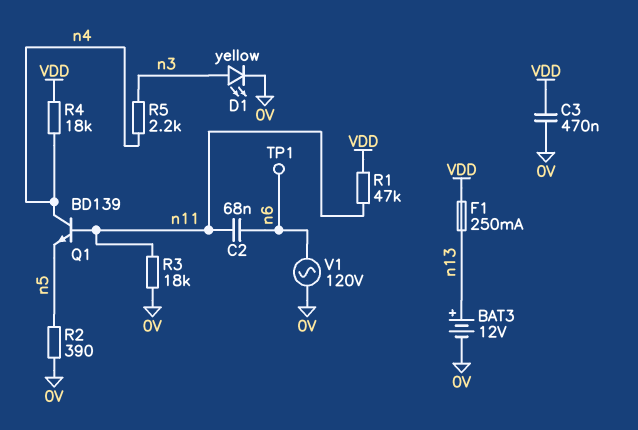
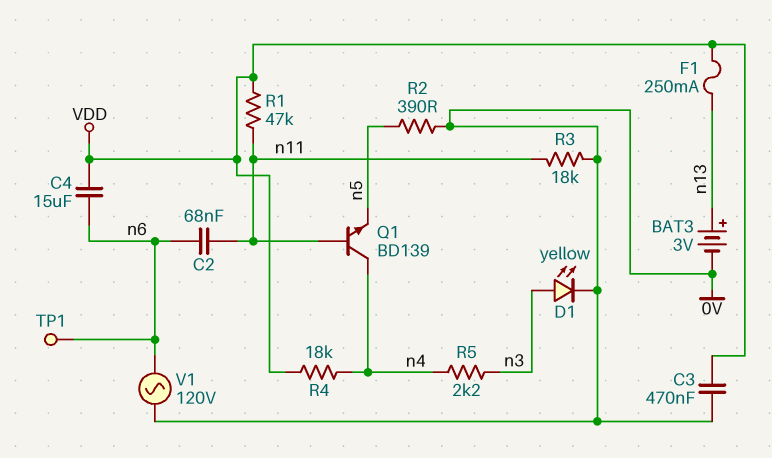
BAT3: 12V (plus n13, minus 0V) -> 3V (plus n13, minus 0V)
C4: none -> 15uF (VDD, n6)

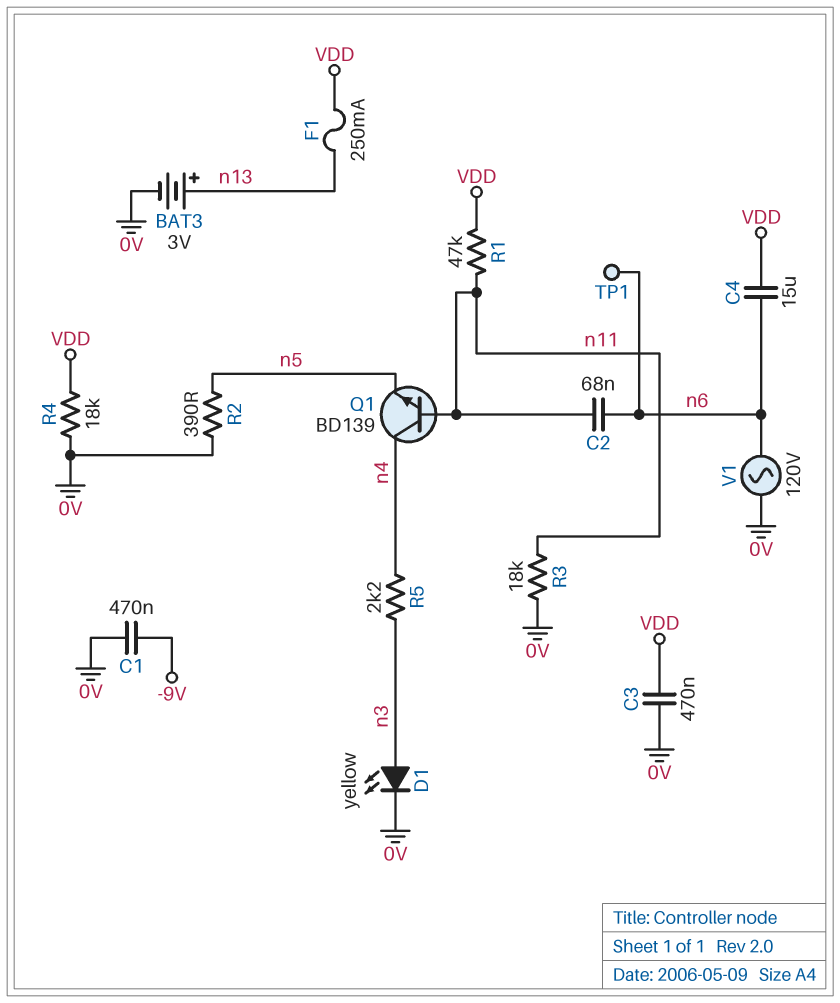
C1: none -> 470nF (-9V, 0V)
R4: 18k (VDD, n4) -> 18k (0V, VDD)

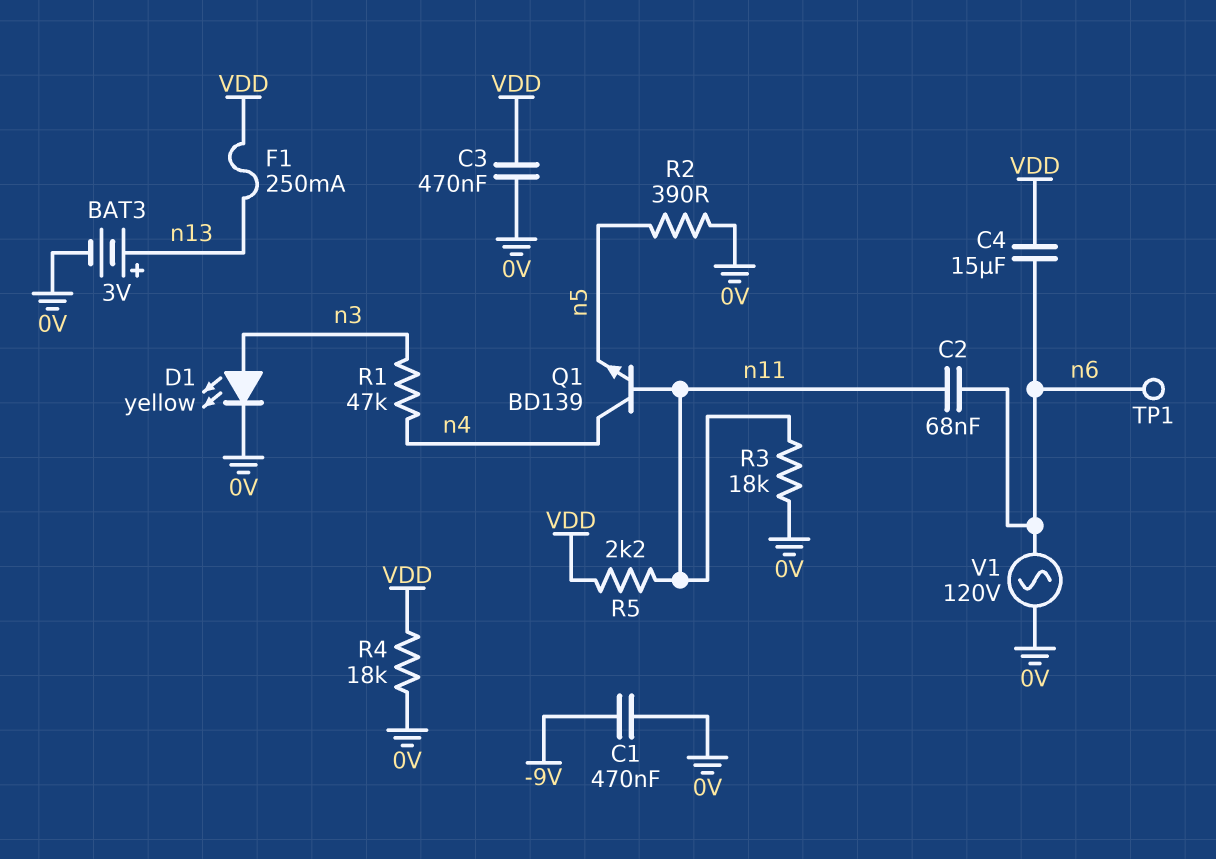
R1: 47k (VDD, n11) -> 47k (n3, n4)
R5: 2.2k (n3, n4) -> 2.2k (VDD, n11)

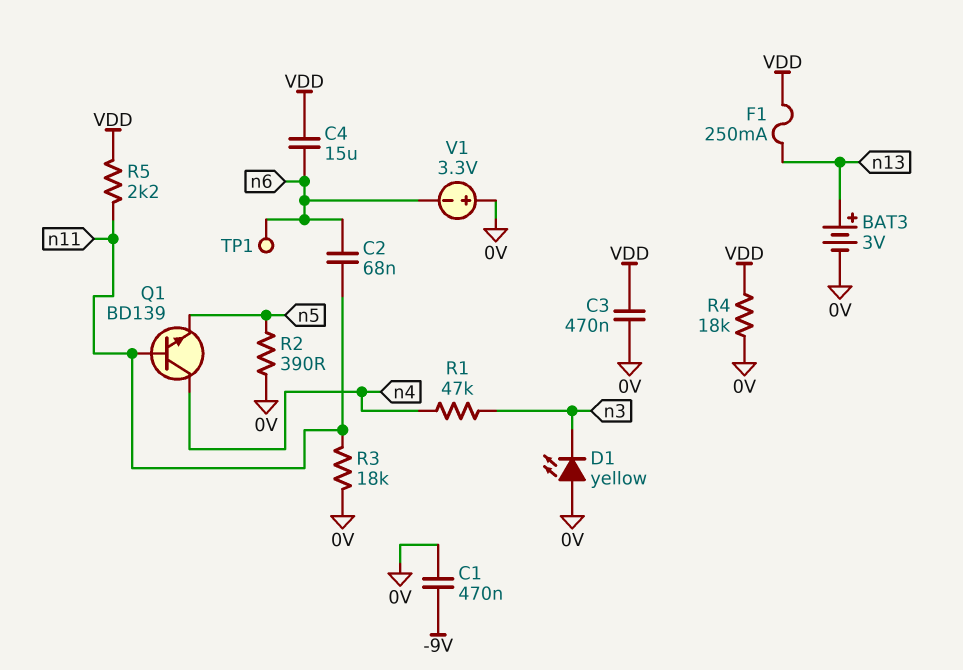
D1: LED yellow (A n3, K 0V) -> LED yellow (A 0V, K n3)
V1: AC 120V (0V, n6) -> 3.3V (plus 0V, minus n6)

